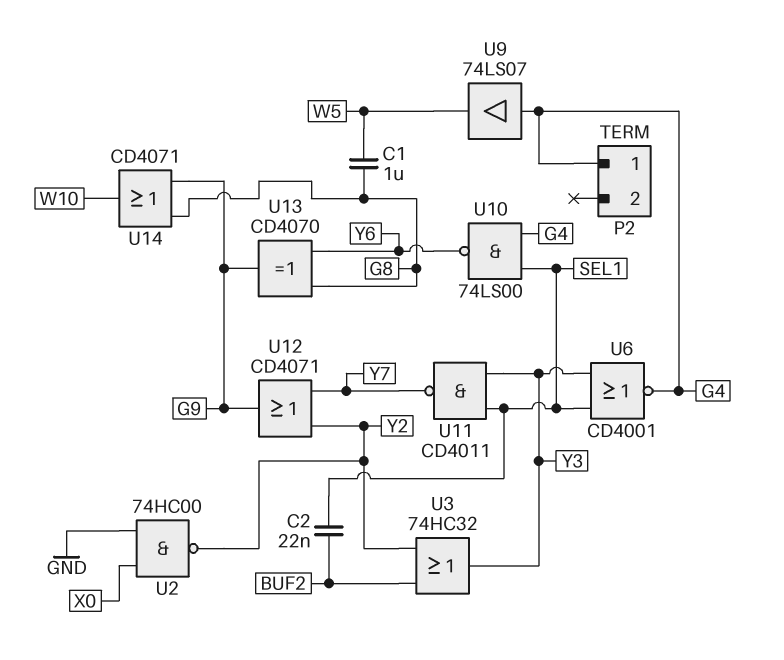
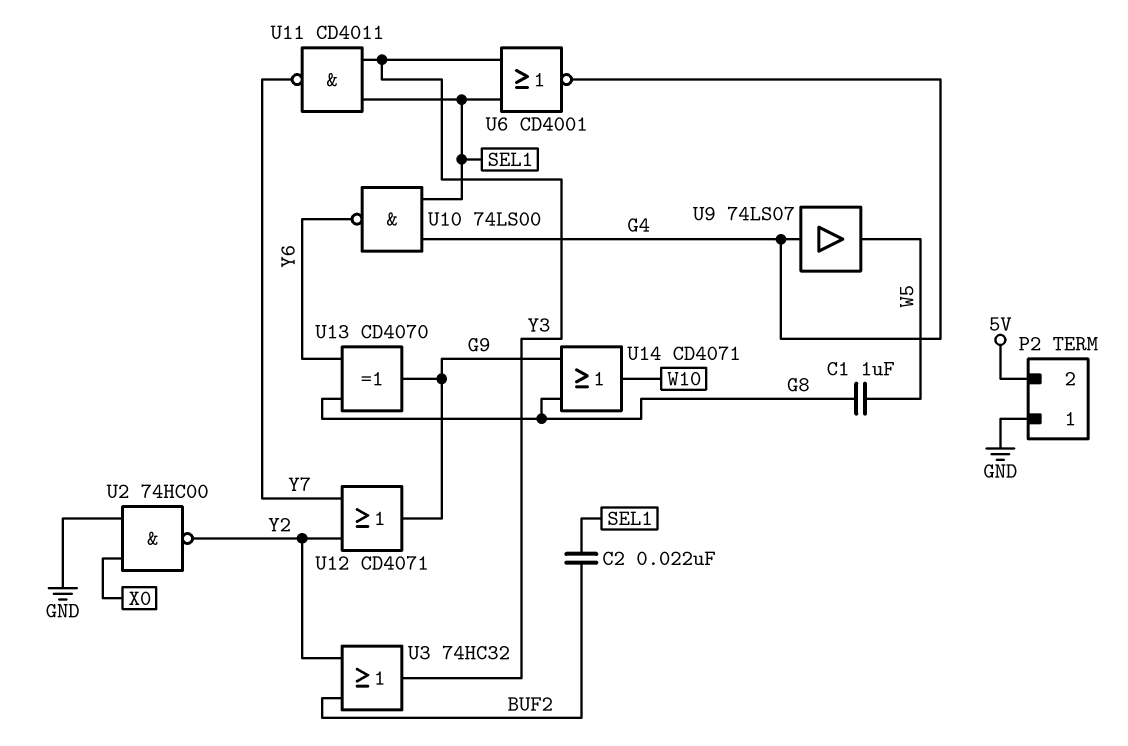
P2 pin 1: G4 -> GND
P2 pin 2: none -> 5V

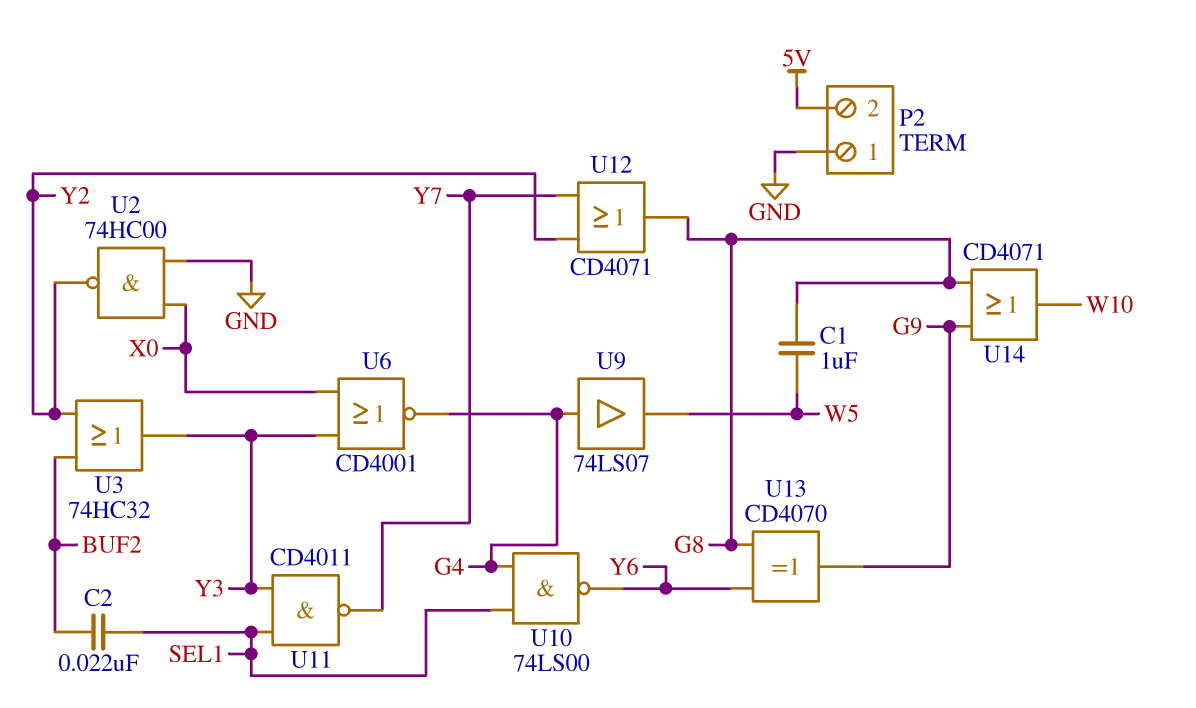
U6: NOR CD4001 (in SEL1, in Y3, out G4) -> NOR CD4001 (in X0, in Y3, out G4)
U12: OR CD4071 (in Y2, in Y7, out G9) -> OR CD4071 (in Y2, in Y7, out G8)

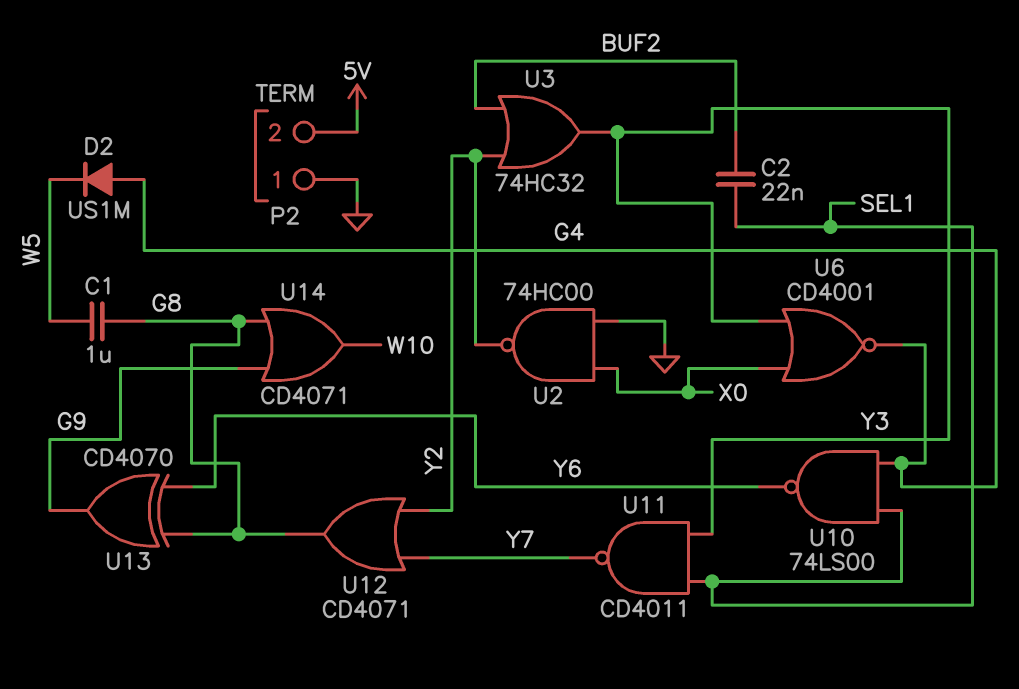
D2: none -> diode US1M (A G4, K W5)
U9: buffer 74LS07 (in G4, out W5) -> none

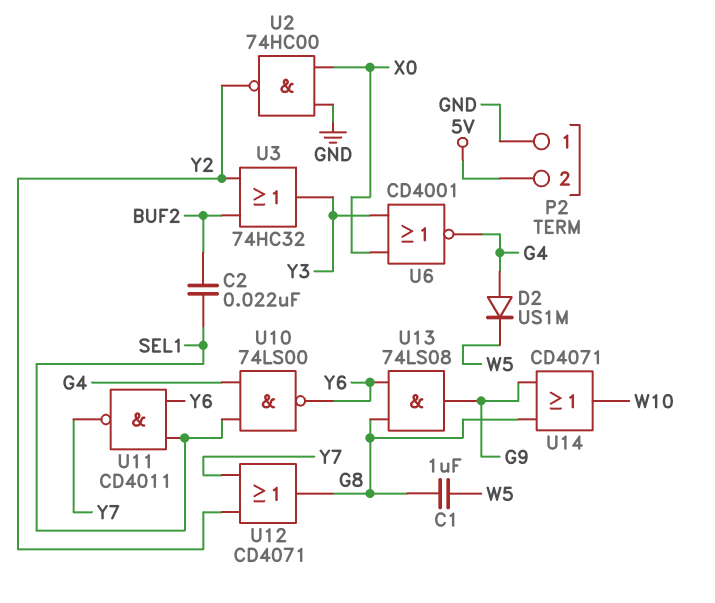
U11: NAND CD4011 (in SEL1, in Y3, out Y7) -> NAND CD4011 (in SEL1, in Y6, out Y7)
U13: XOR CD4070 (in G8, in Y6, out G9) -> AND 74LS08 (in G8, in Y6, out G9)

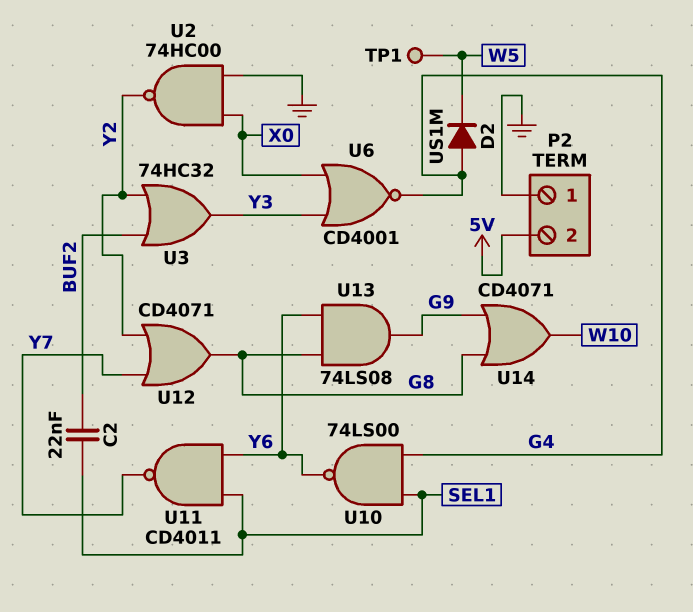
C1: 1uF (G8, W5) -> none
TP1: none -> test point (W5)

